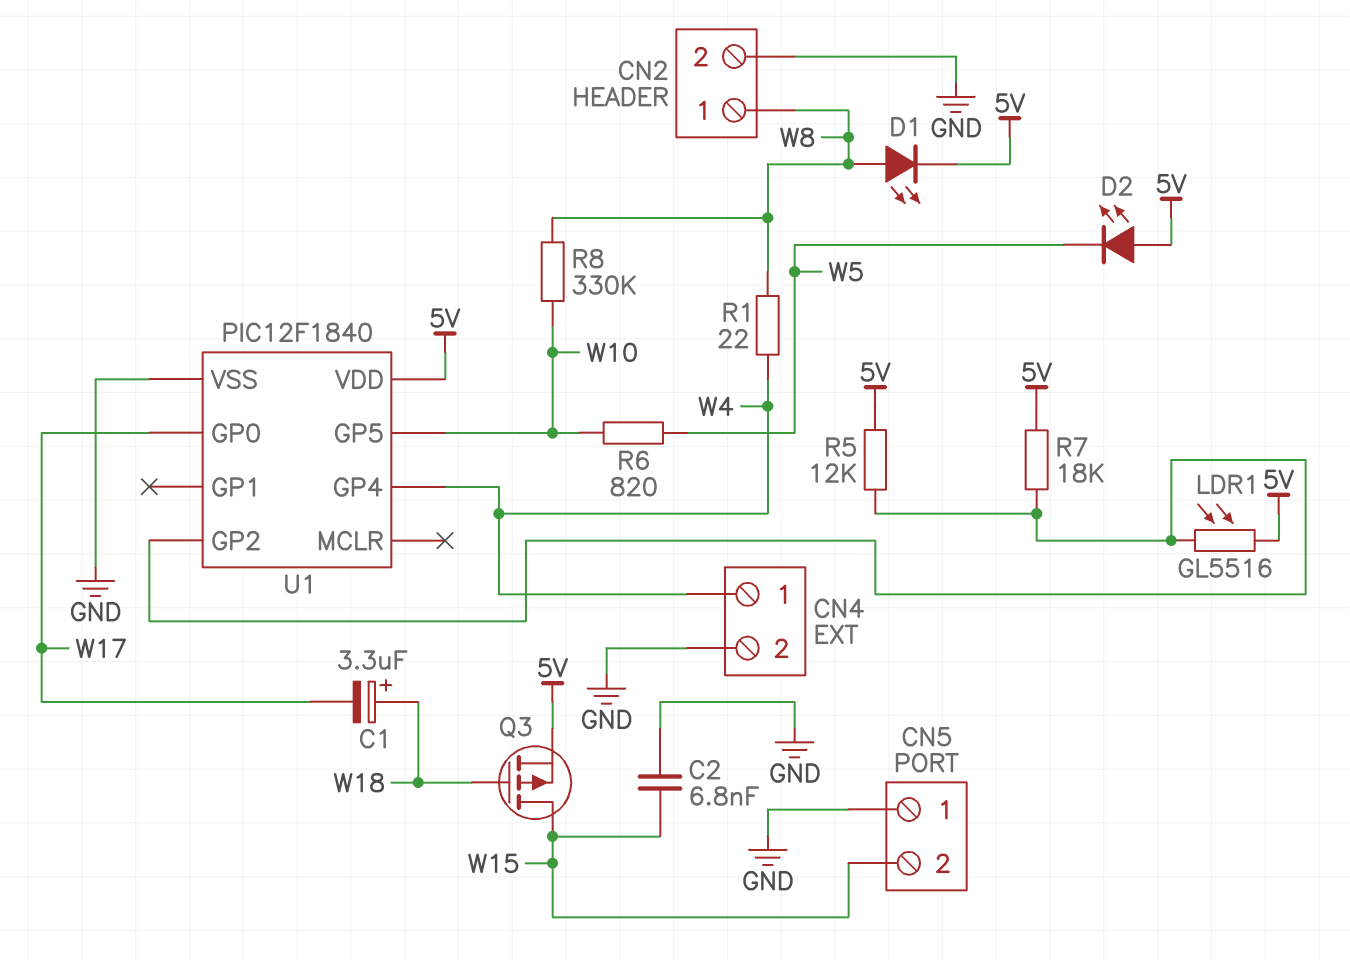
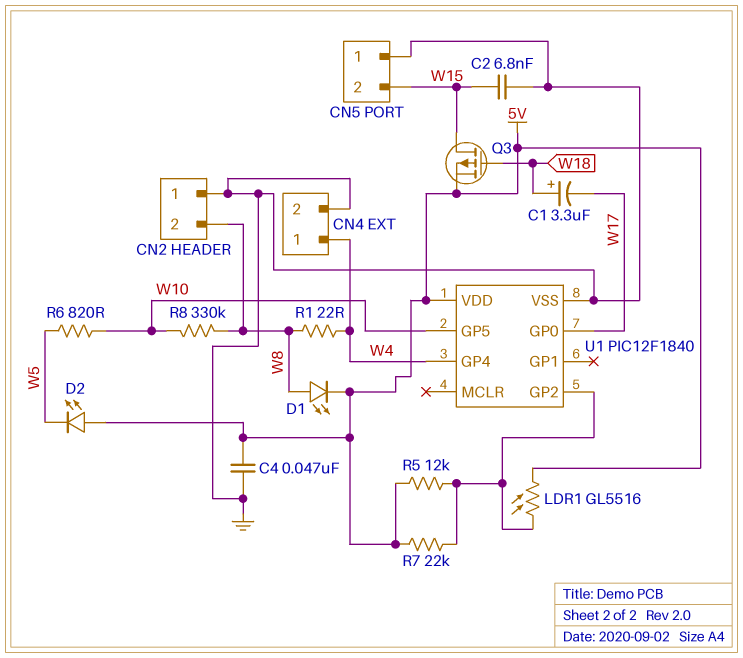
C4: none -> 47nF (5V, GND)
CN2 pin 1: W8 -> GND
CN2 pin 2: GND -> W8
R7: 18k (5V, U1/GP2) -> 22k (5V, U1/GP2)

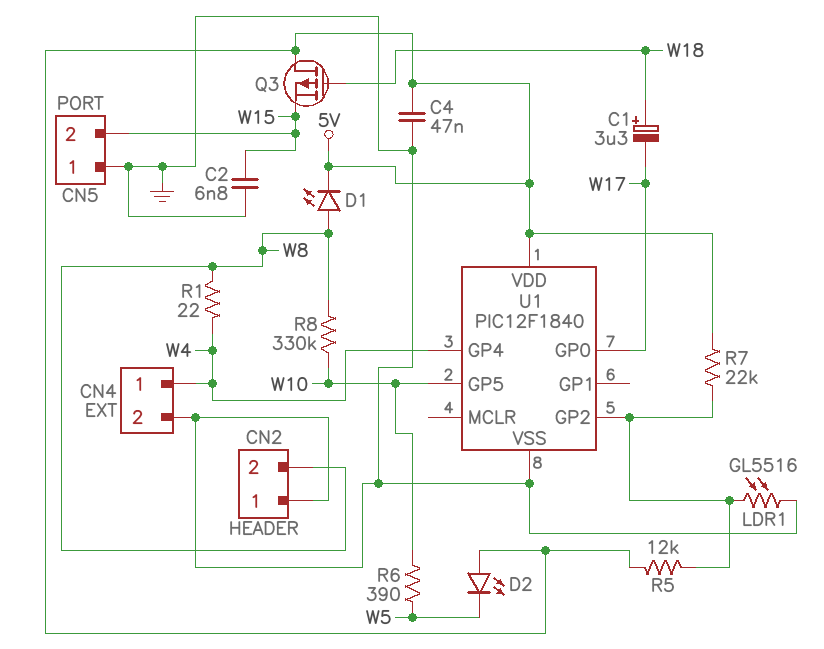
LDR1: GL5516 (5V, U1/GP2) -> GL5516 (GND, U1/GP2)
Q3: PMOS (G W18, D W15, S 5V) -> PMOS (G W18, D 5V, S W15)
R6: 820 (W5, W10) -> 390 (W5, W10)

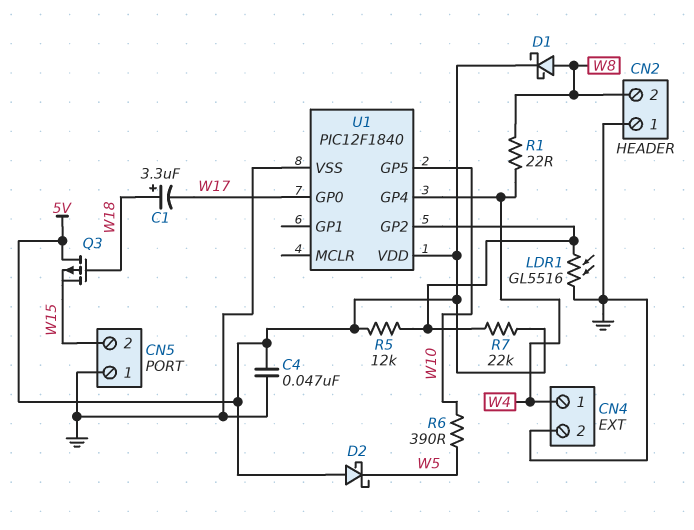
C2: 6.8nF (GND, W15) -> none
D1: LED (A W8, K 5V) -> schottky (A W8, K 5V)
D2: LED (A 5V, K W5) -> schottky (A 5V, K W5)
R8: 330k (W8, W10) -> none

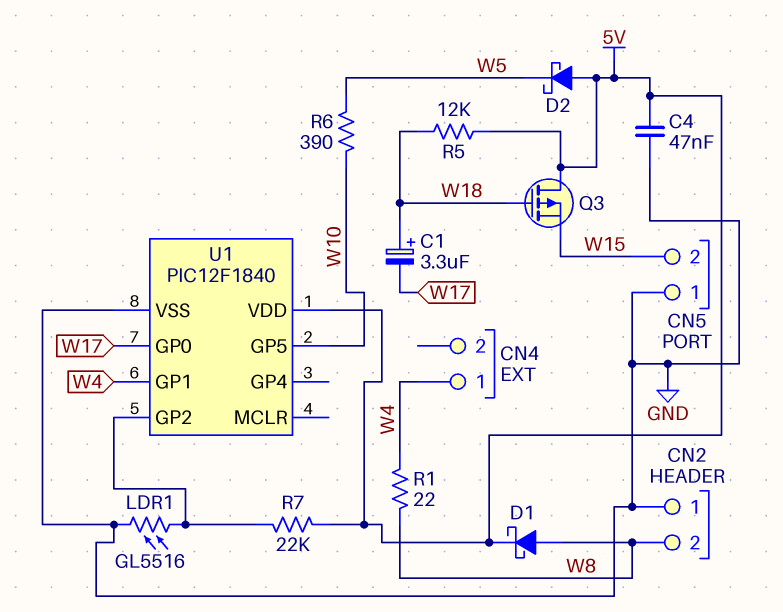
CN4 pin 2: GND -> none
R5: 12k (5V, U1/GP2) -> 12k (5V, W18)
U1 pin GP1: none -> W4
U1 pin GP4: W4 -> none

